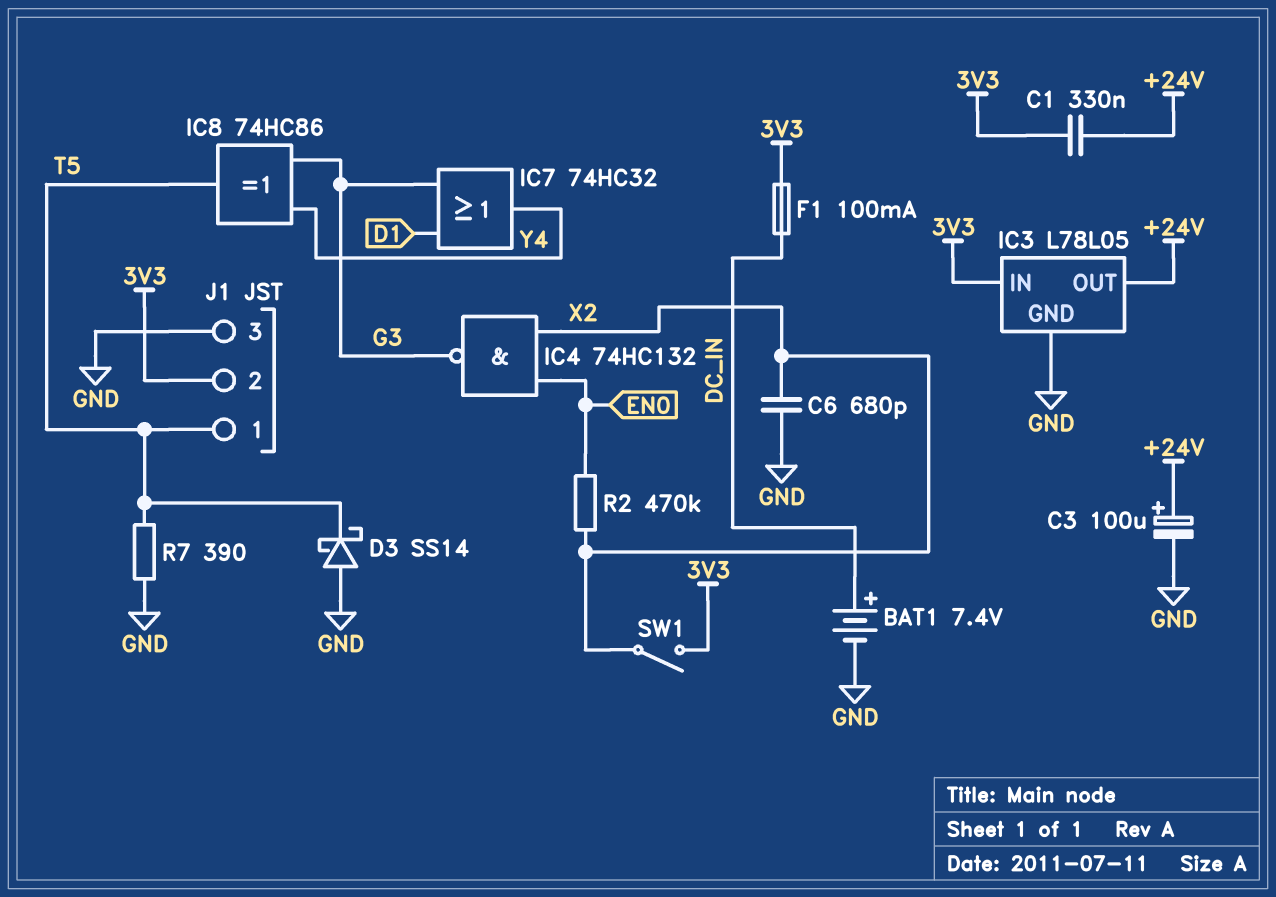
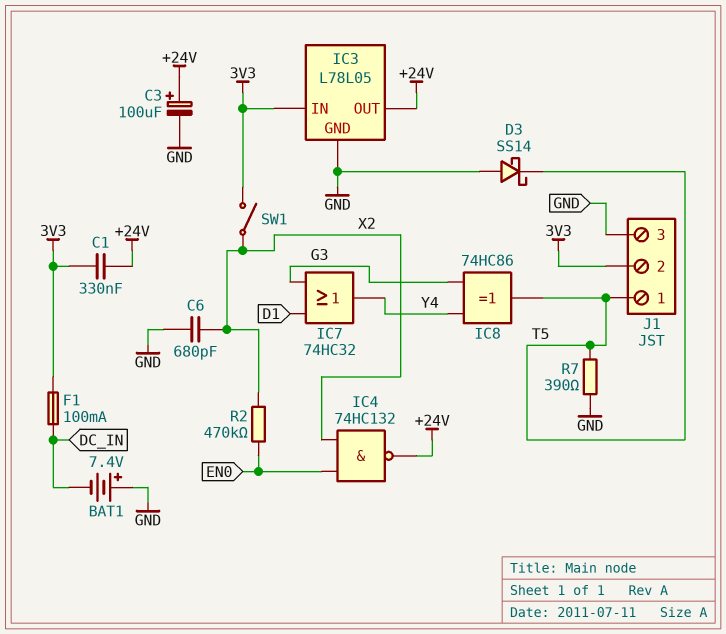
BAT1: 7.4V (plus DC_IN, minus GND) -> 7.4V (plus GND, minus DC_IN)
IC4: NAND 74HC132 (in EN0, in X2, out G3) -> NAND 74HC132 (in EN0, in X2, out +24V)

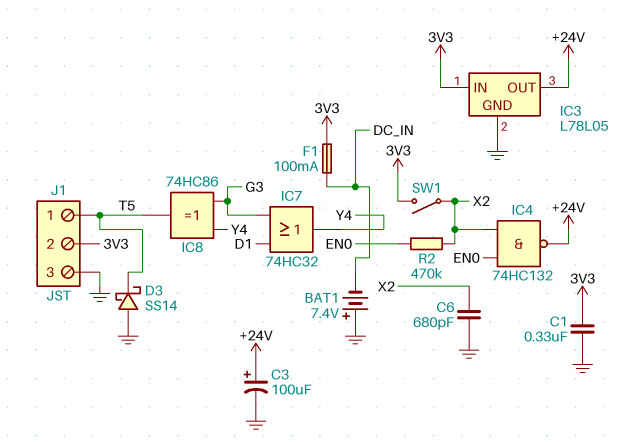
C1: 330nF (+24V, 3V3) -> 330nF (3V3, GND)
R7: 390 (GND, T5) -> none

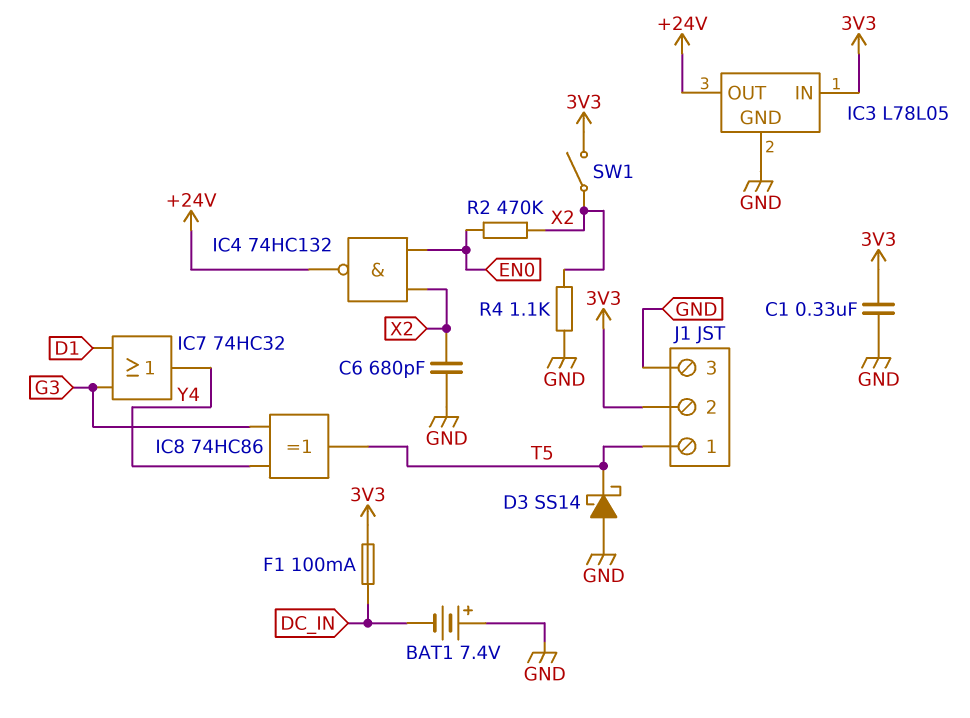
C3: 100uF (plus +24V, minus GND) -> none
R4: none -> 1.1k (GND, X2)

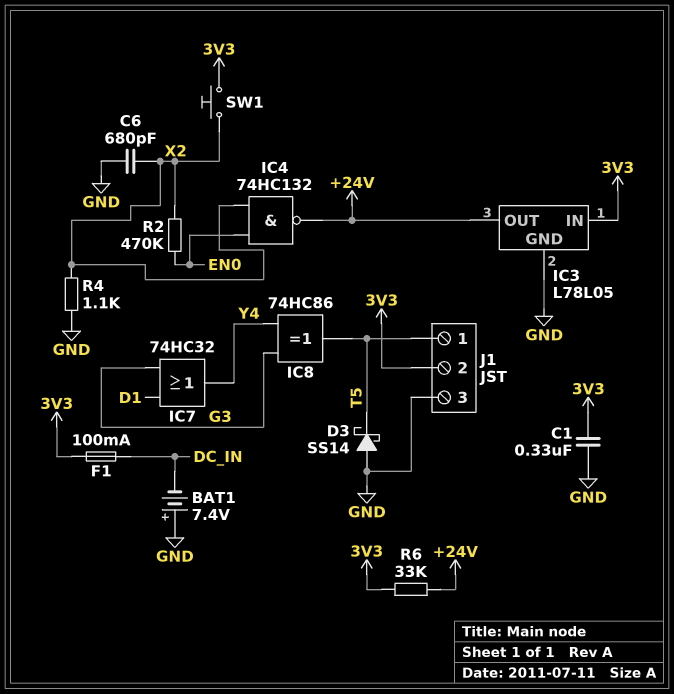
R6: none -> 33k (+24V, 3V3)
SW1: switch (3V3, X2) -> button (3V3, X2)

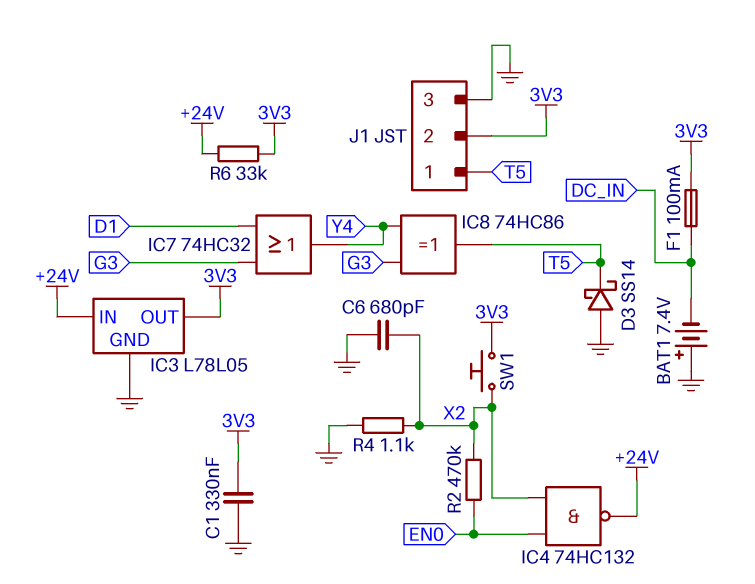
IC3 pin IN: 3V3 -> +24V
IC3 pin OUT: +24V -> 3V3

